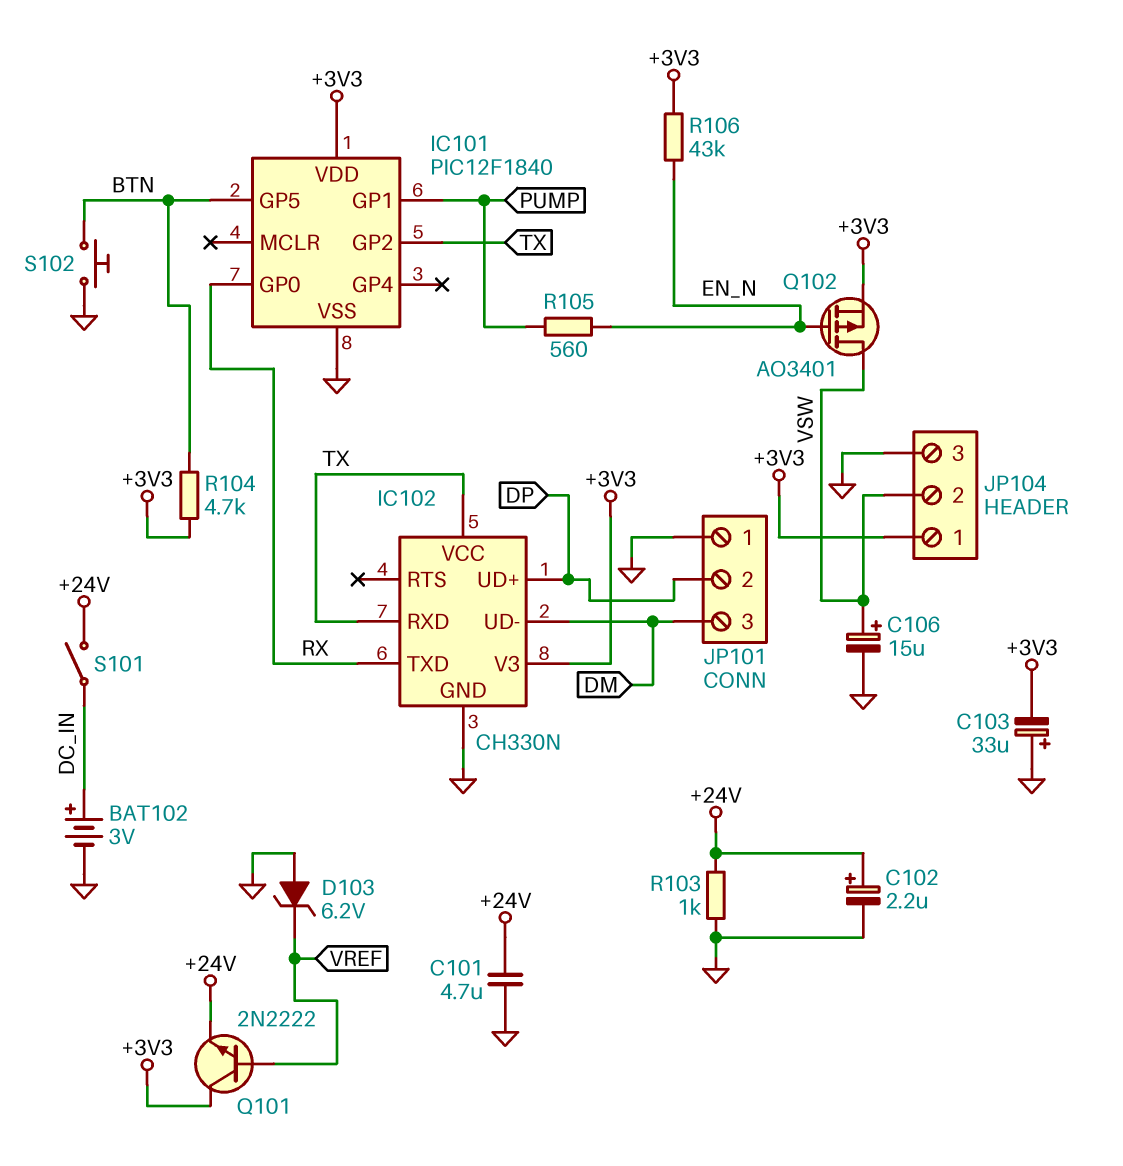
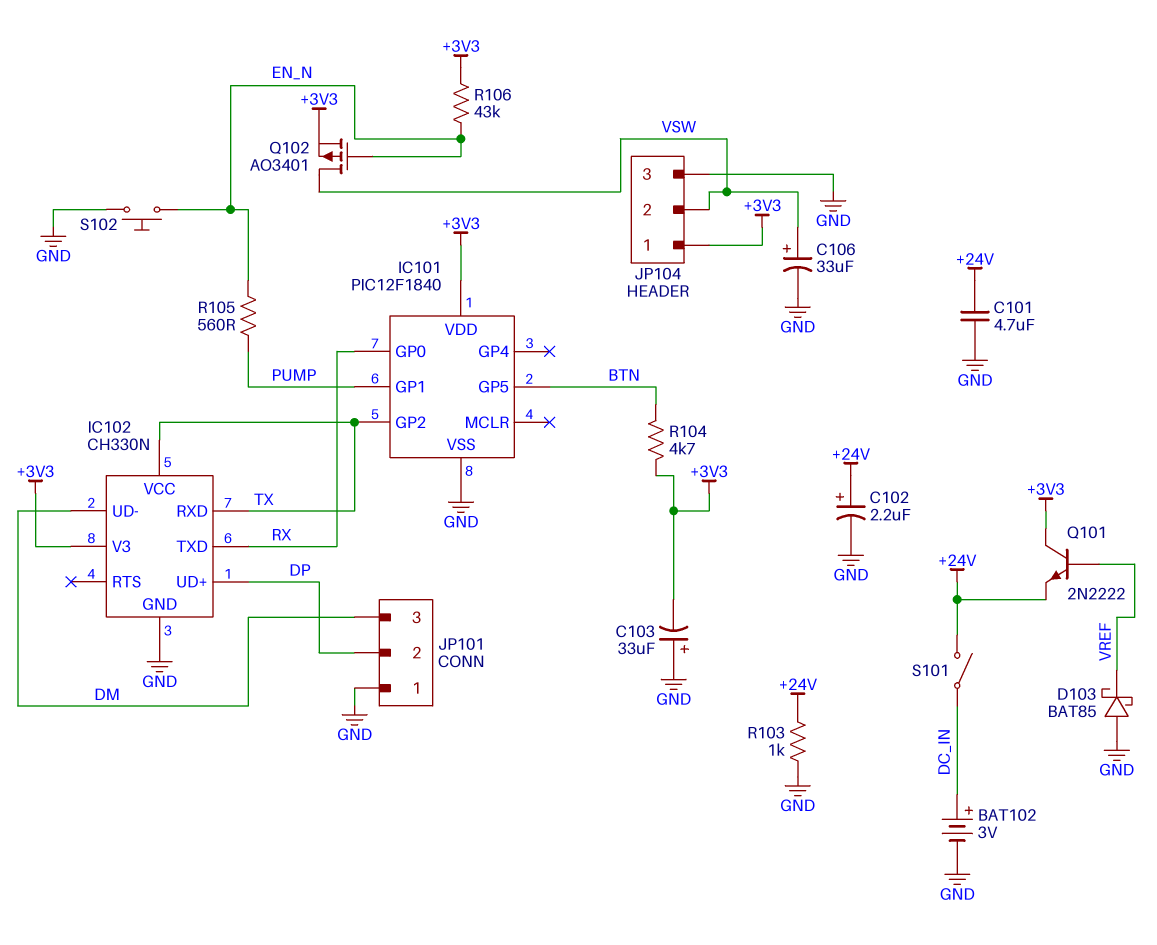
C106: 15uF (plus VSW, minus GND) -> 33uF (plus VSW, minus GND)
D103: zener 6.2V (A GND, K VREF) -> schottky BAT85 (A GND, K VREF)
S102: button (BTN, GND) -> button (EN_N, GND)

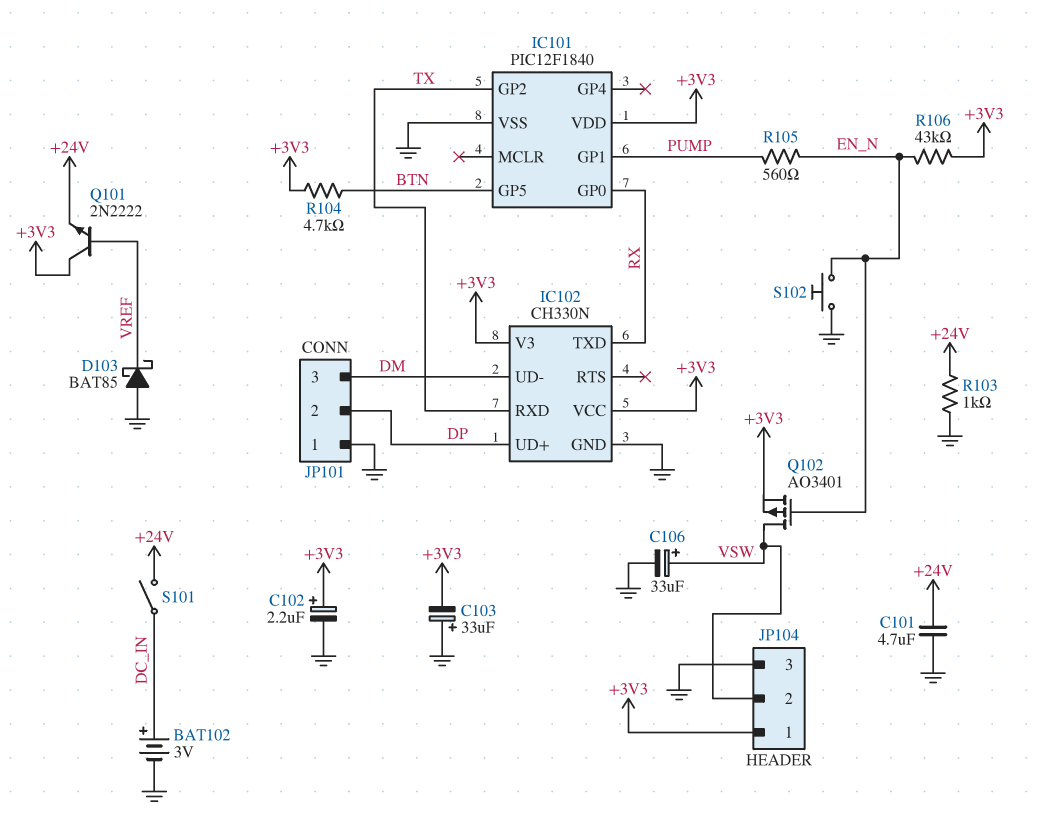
C102: 2.2uF (plus +24V, minus GND) -> 2.2uF (plus +3V3, minus GND)
IC102 pin VCC: TX -> +3V3

